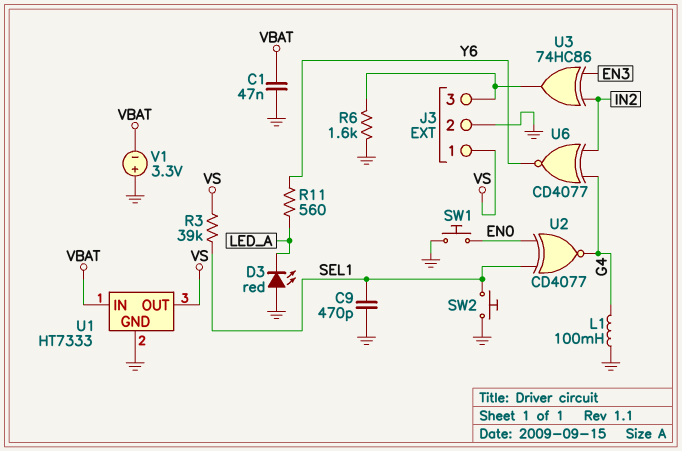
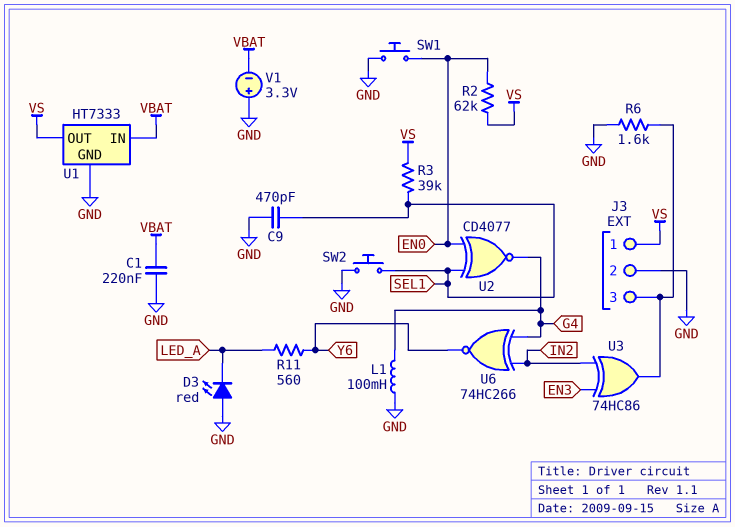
C1: 47nF (GND, VBAT) -> 220nF (GND, VBAT)
R2: none -> 62k (EN0, VS)
U6: XNOR CD4077 (in G4, in IN2, out Y6) -> XNOR 74HC266 (in G4, in IN2, out Y6)

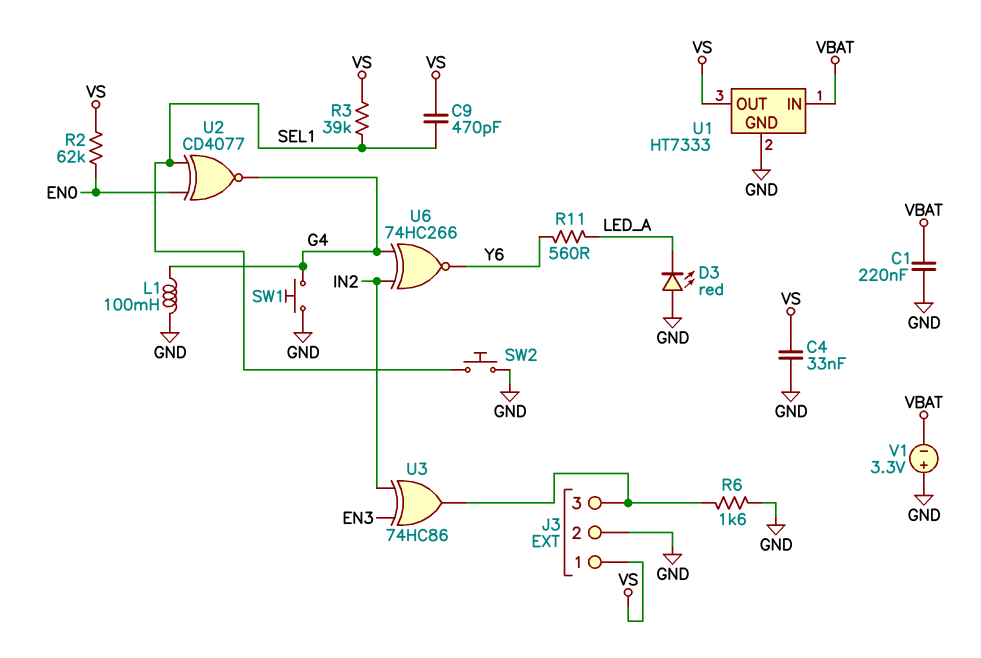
C4: none -> 33nF (GND, VS)
C9: 470pF (GND, SEL1) -> 470pF (SEL1, VS)
SW1: button (EN0, GND) -> button (G4, GND)

